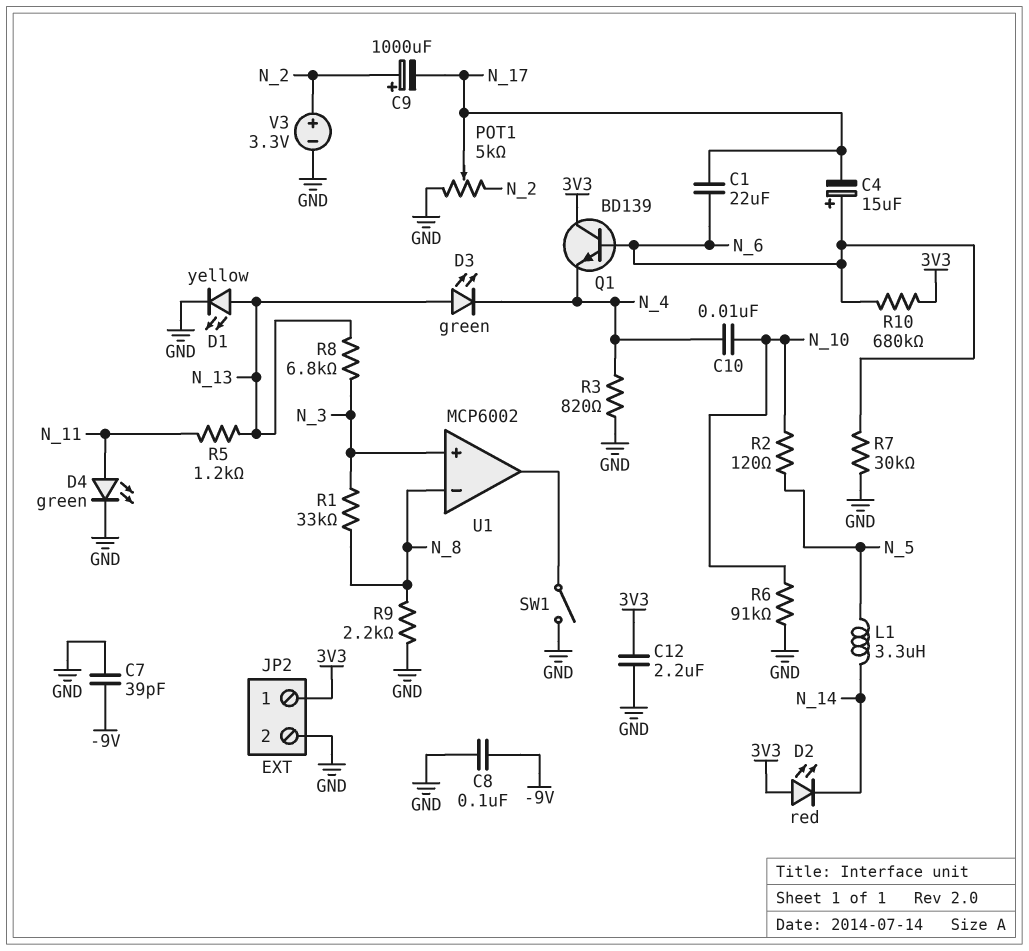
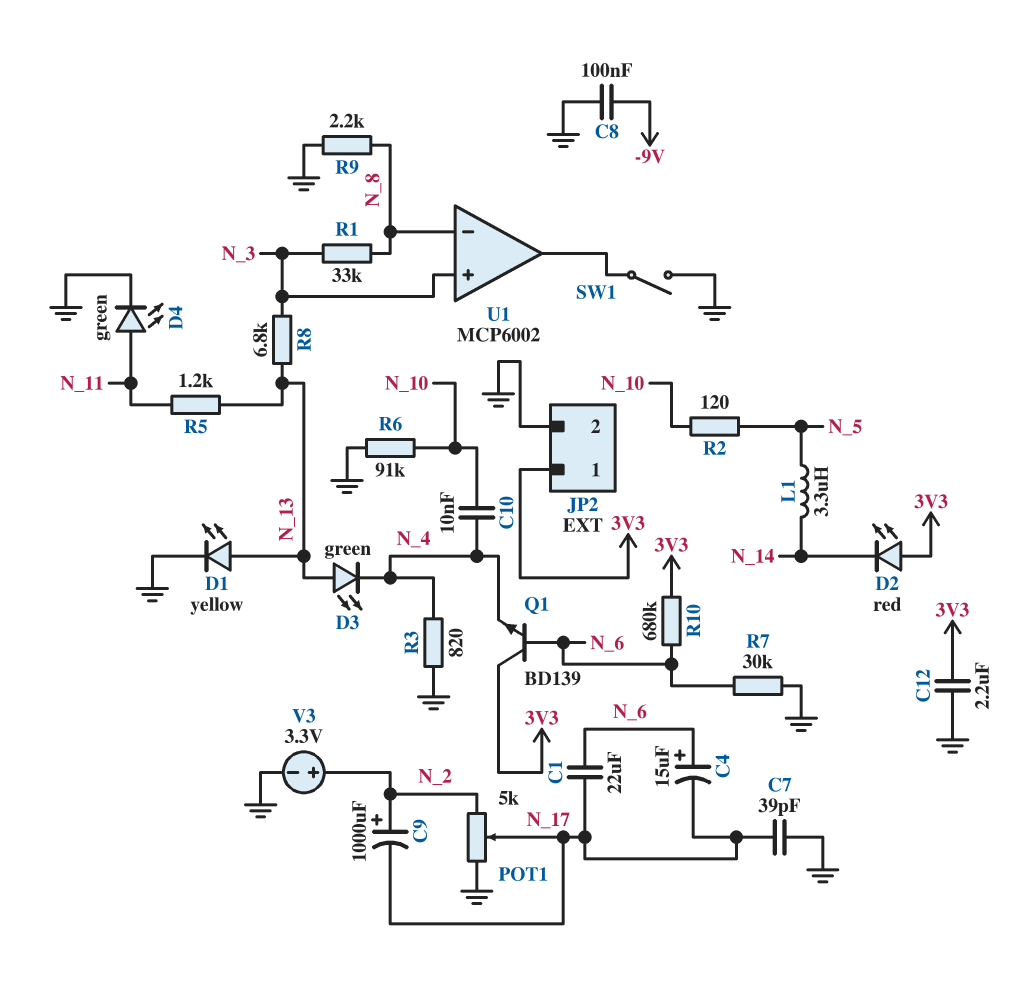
C7: 39pF (-9V, GND) -> 39pF (GND, N_17)

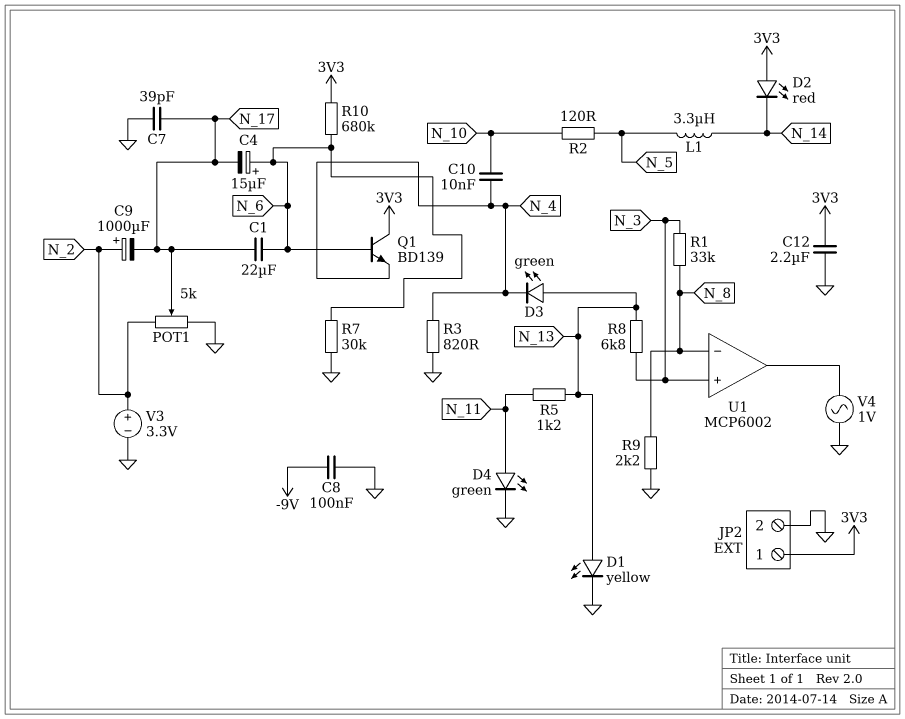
R6: 91k (GND, N_10) -> none
SW1: switch (GND, U1/out) -> none
V4: none -> AC 1V (GND, U1/out)

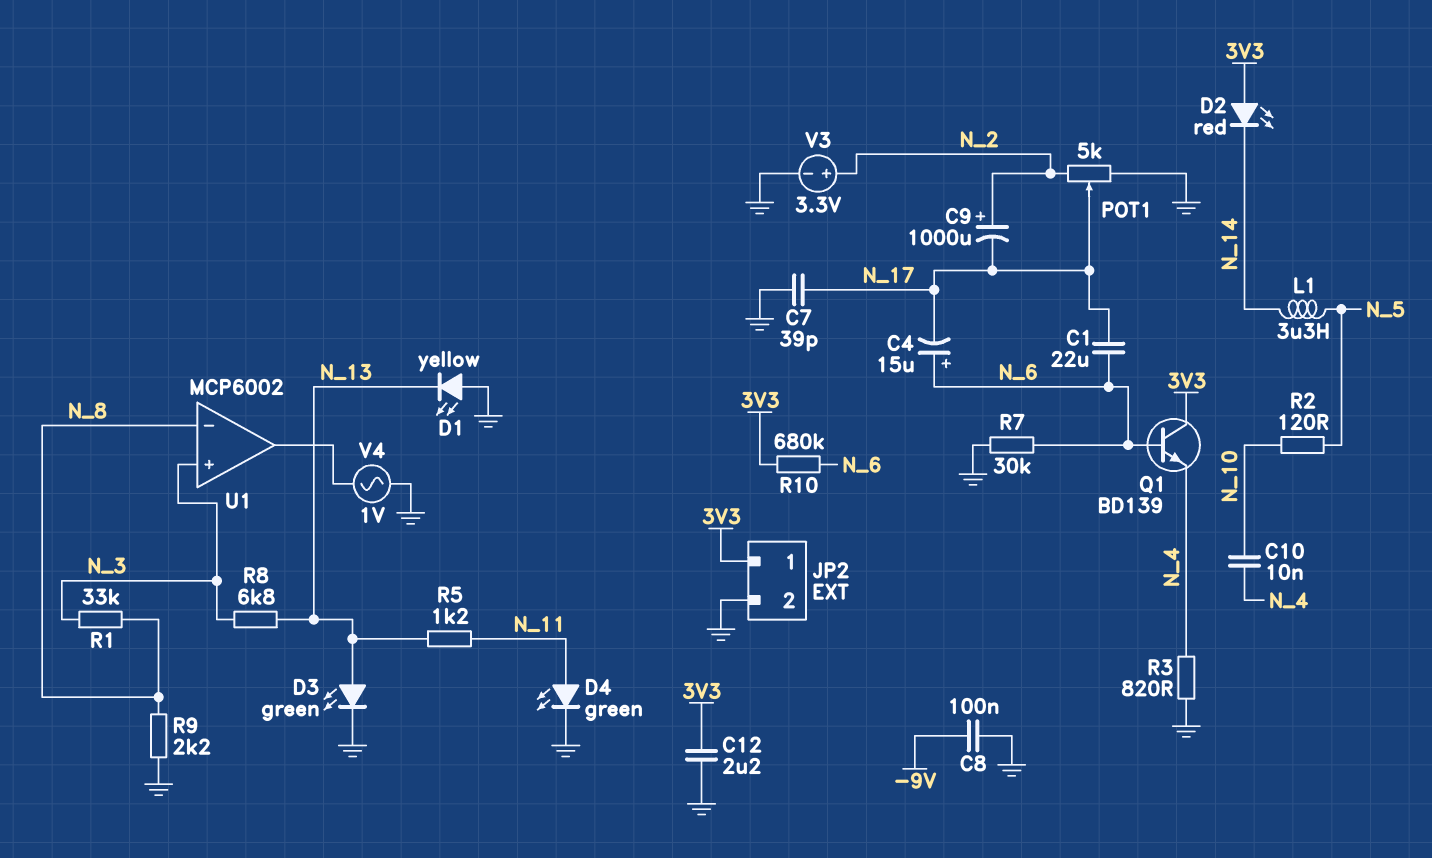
D1: LED yellow (A N_13, K GND) -> LED yellow (A GND, K N_13)
D3: LED green (A N_13, K N_4) -> LED green (A N_13, K GND)

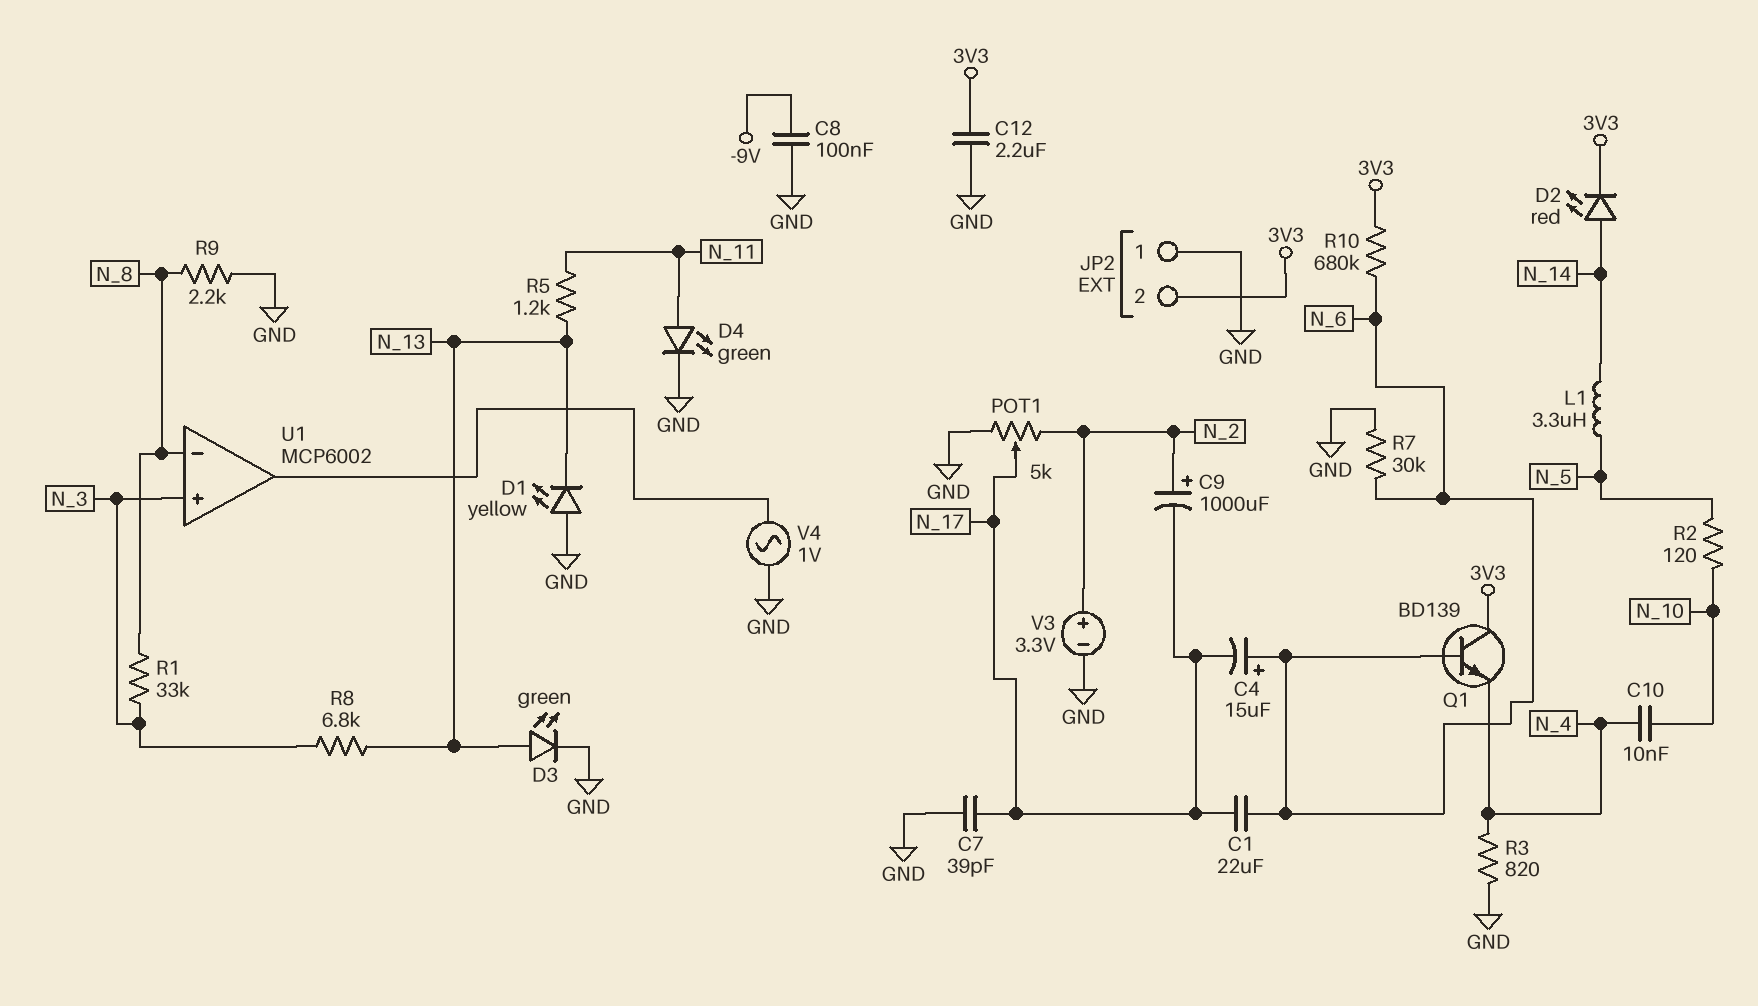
D2: LED red (A 3V3, K N_14) -> LED red (A N_14, K 3V3)
JP2 pin 1: 3V3 -> GND
JP2 pin 2: GND -> 3V3

